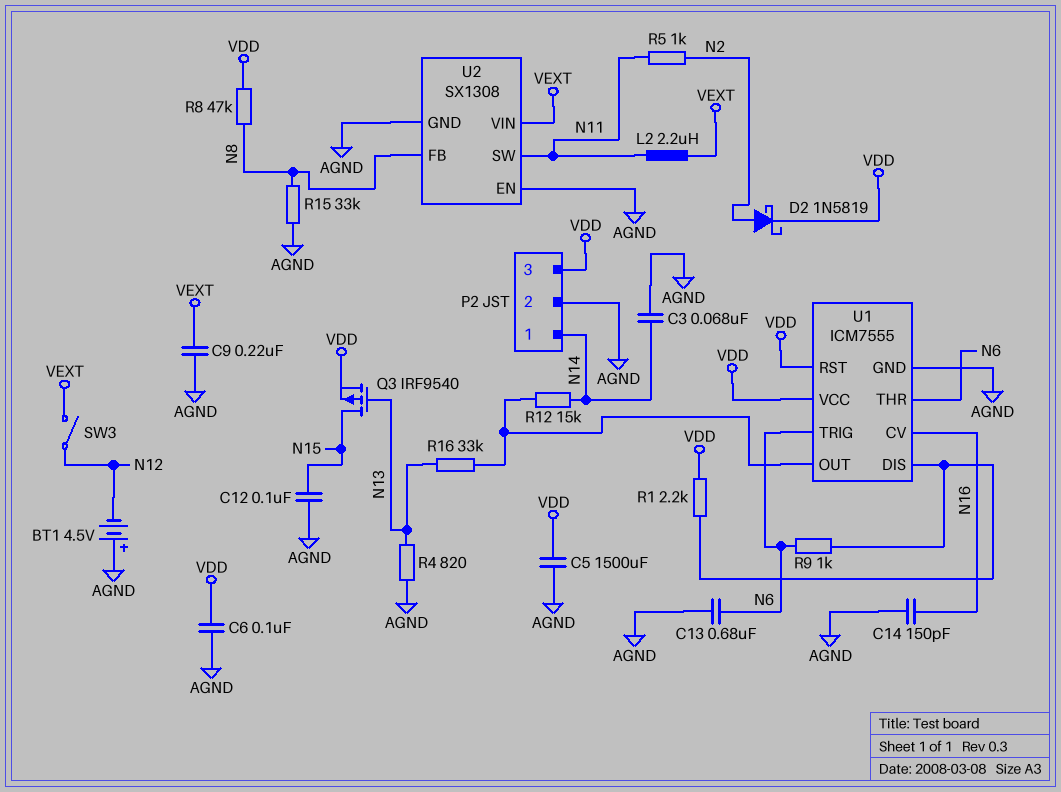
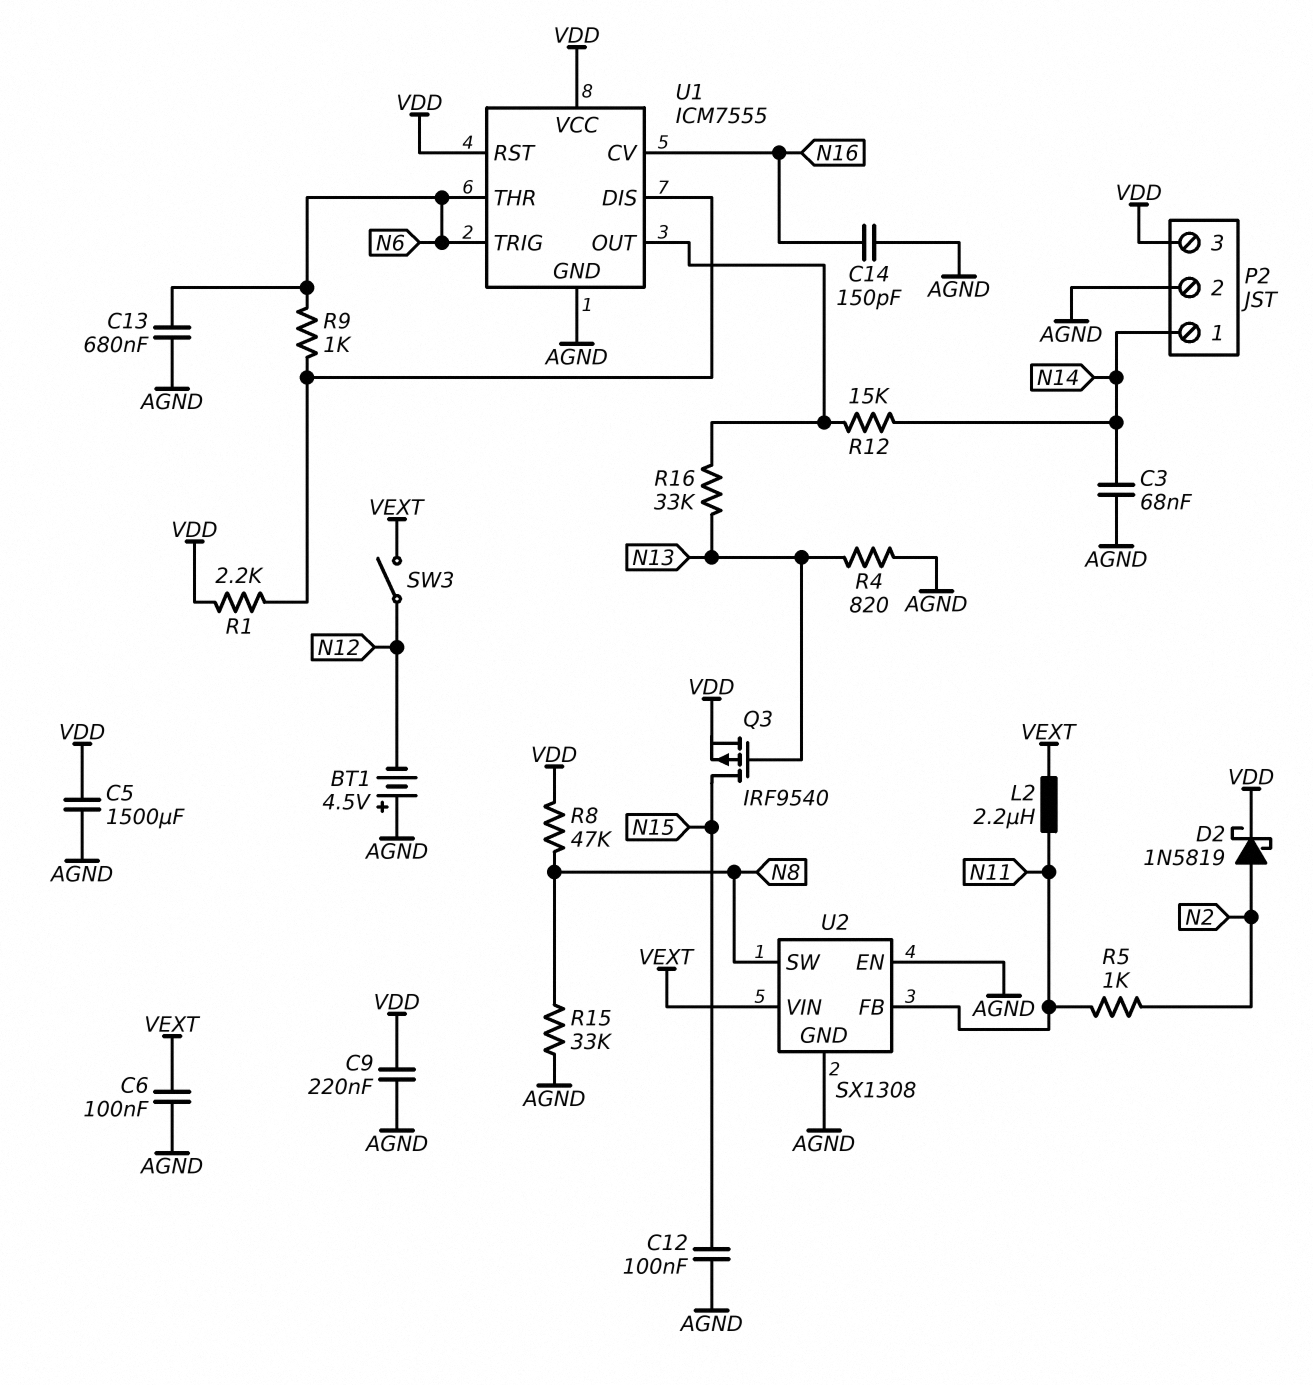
C6: 100nF (AGND, VDD) -> 100nF (AGND, VEXT)
C9: 220nF (AGND, VEXT) -> 220nF (AGND, VDD)
U2 pin FB: N8 -> N11
U2 pin SW: N11 -> N8

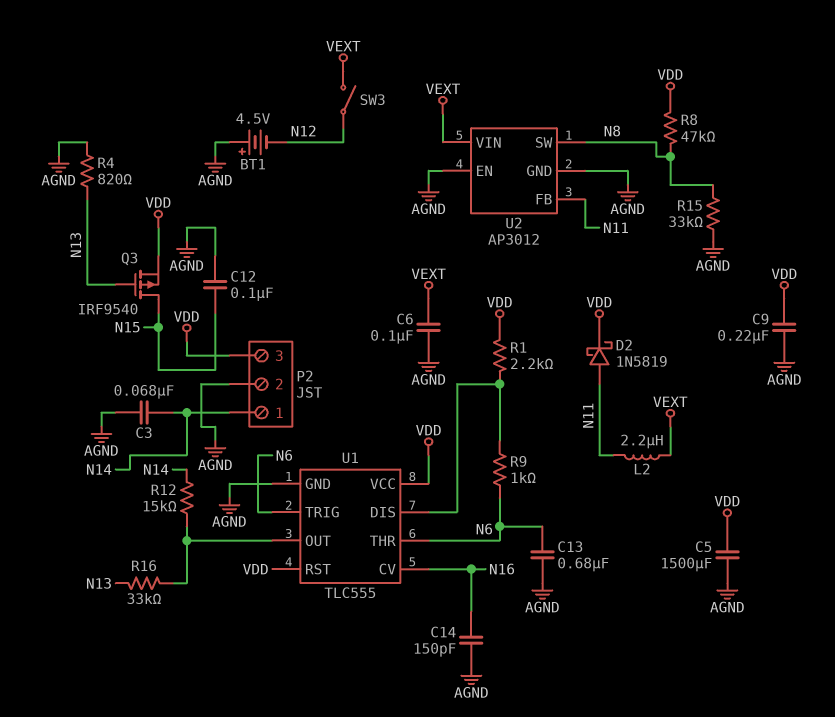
D2: schottky 1N5819 (A N2, K VDD) -> schottky 1N5819 (A N11, K VDD)
R5: 1k (N2, N11) -> none
U1: ICM7555 -> TLC555
U2: SX1308 -> AP3012

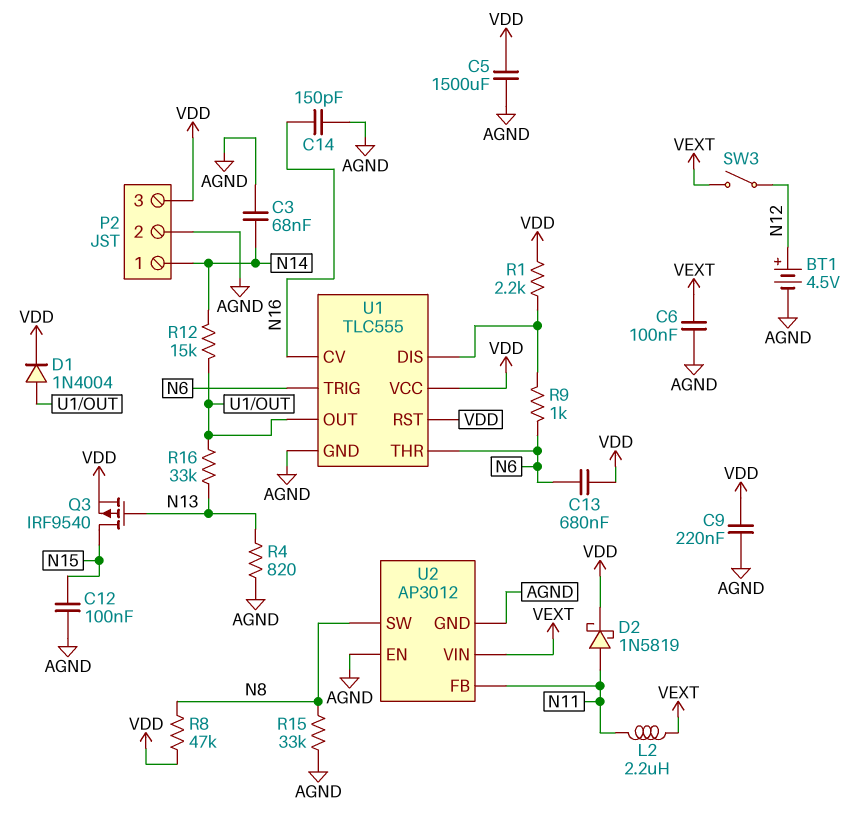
BT1: 4.5V (plus AGND, minus N12) -> 4.5V (plus N12, minus AGND)
C13: 680nF (AGND, N6) -> 680nF (N6, VDD)
D1: none -> diode 1N4004 (A U1/OUT, K VDD)

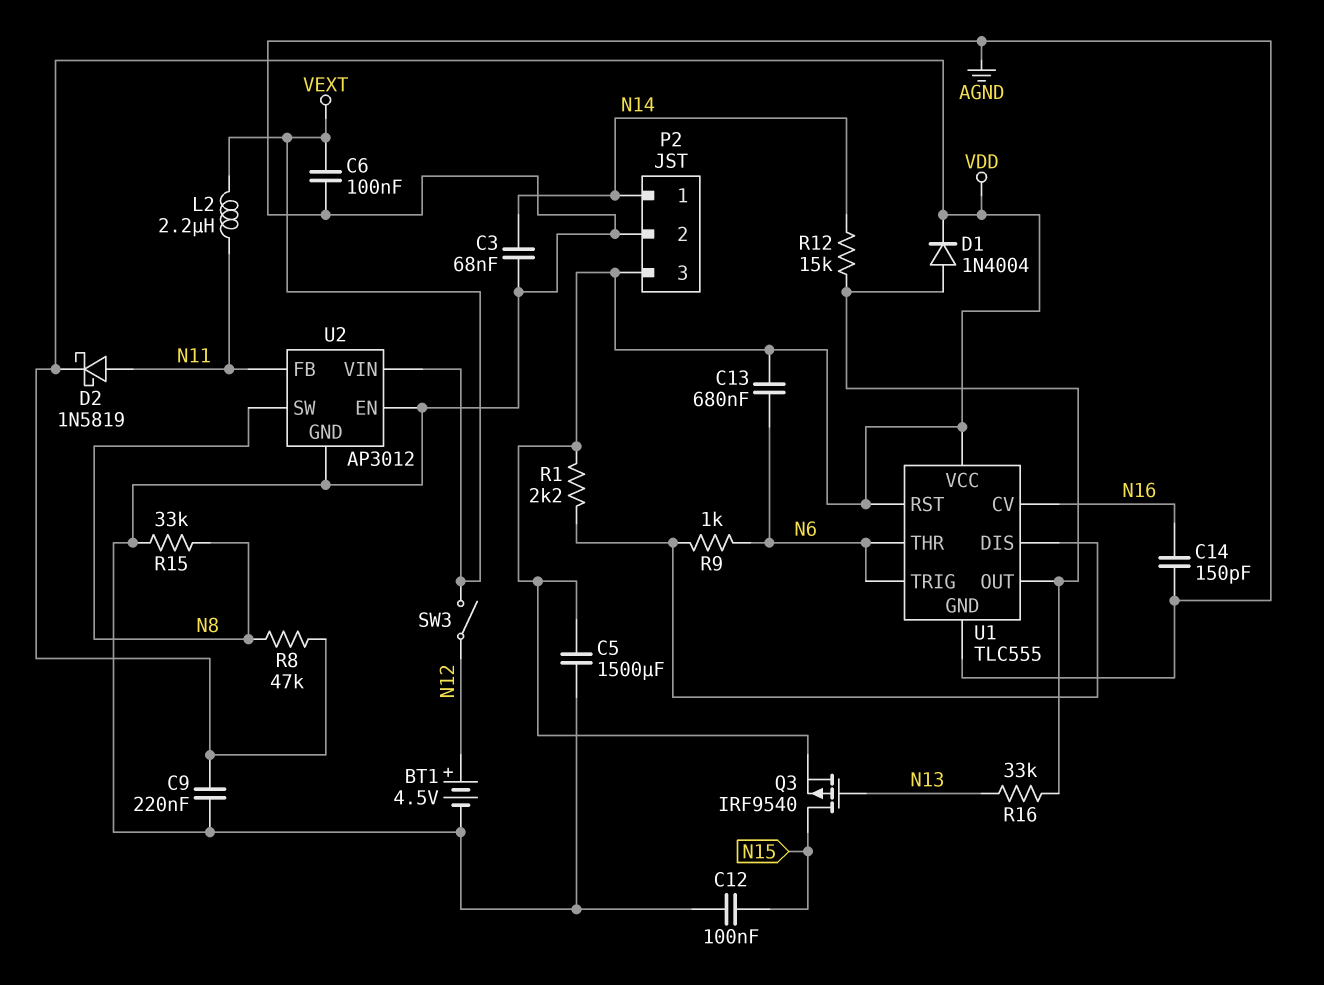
R4: 820 (AGND, N13) -> none

